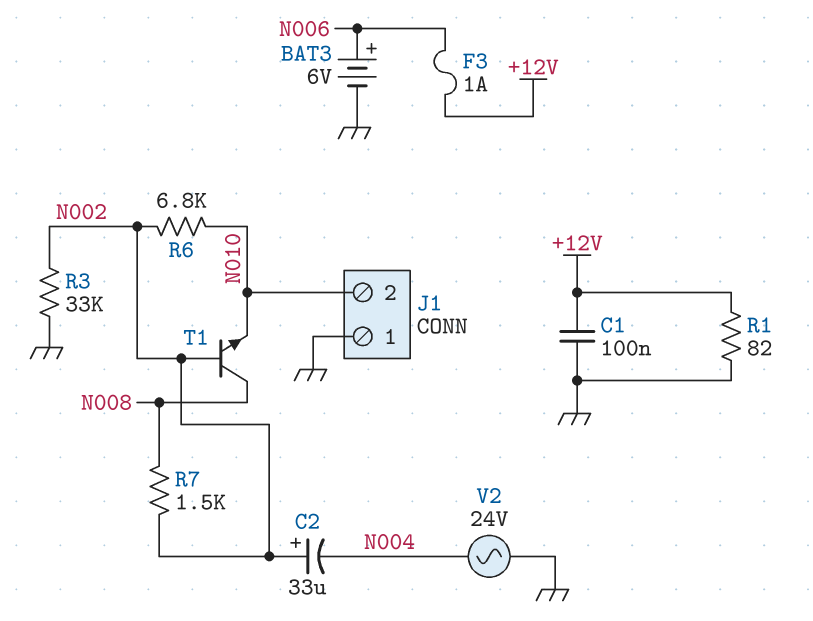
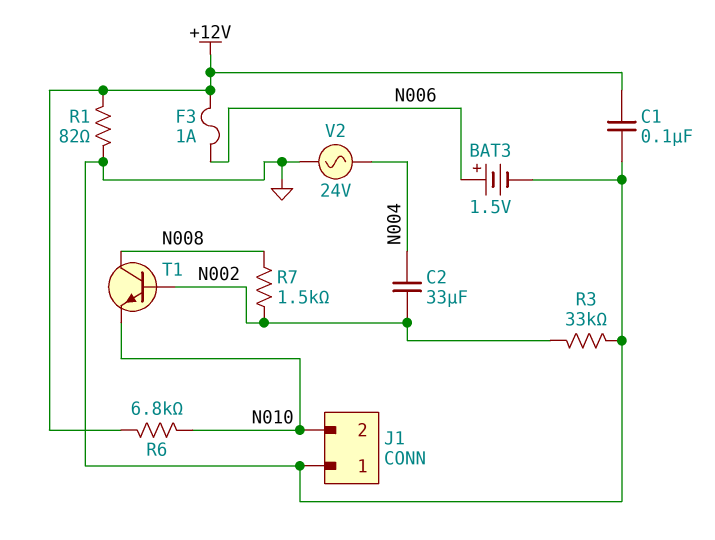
BAT3: 6V (plus N006, minus GND) -> 1.5V (plus N006, minus GND)
C2: 33uF (plus N002, minus N004) -> 33uF (N002, N004)
R6: 6.8k (N002, N010) -> 6.8k (+12V, N010)

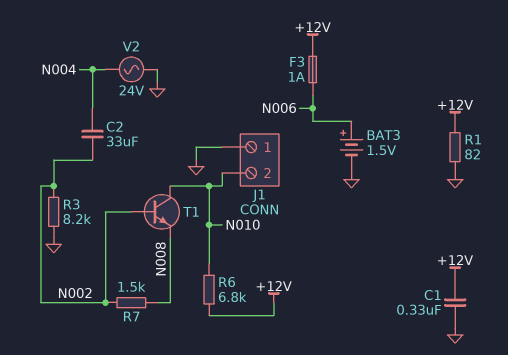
C1: 100nF (+12V, GND) -> 330nF (+12V, GND)
R3: 33k (GND, N002) -> 8.2k (GND, N002)
T1: NPN (B N002, C N008, E N010) -> NPN (B N002, C N010, E N008)

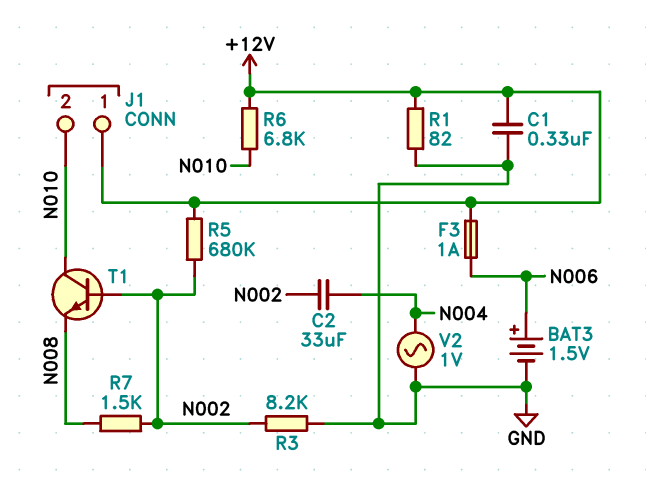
J1 pin 1: GND -> +12V
R5: none -> 680k (+12V, N002)
V2: AC 24V (GND, N004) -> AC 1V (GND, N004)

